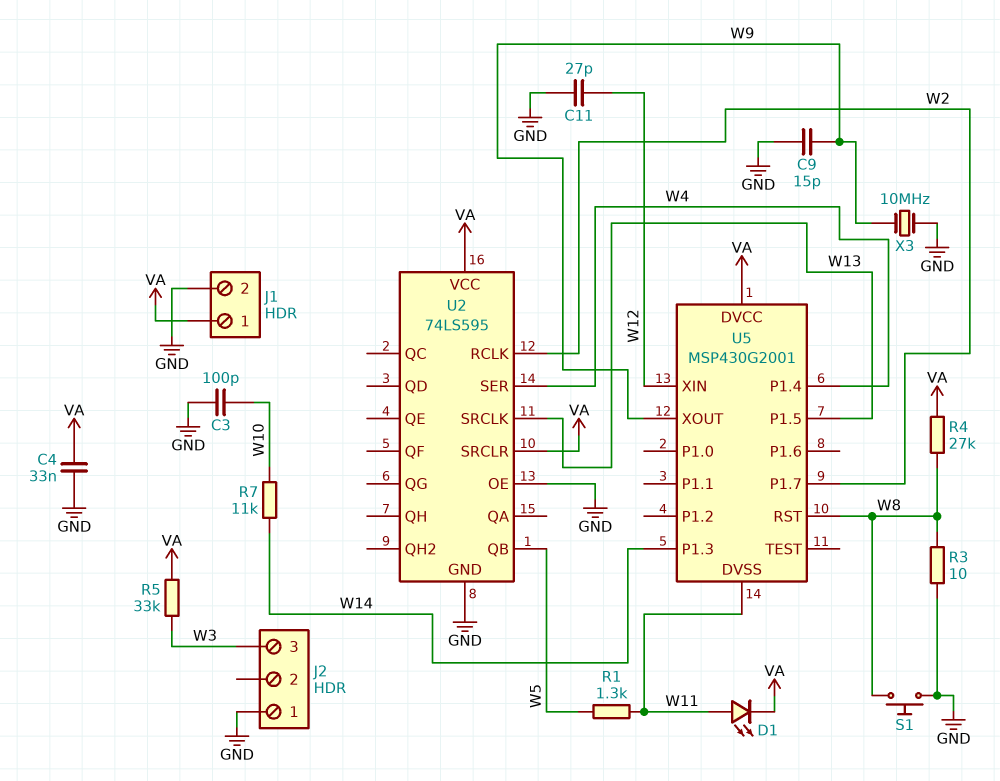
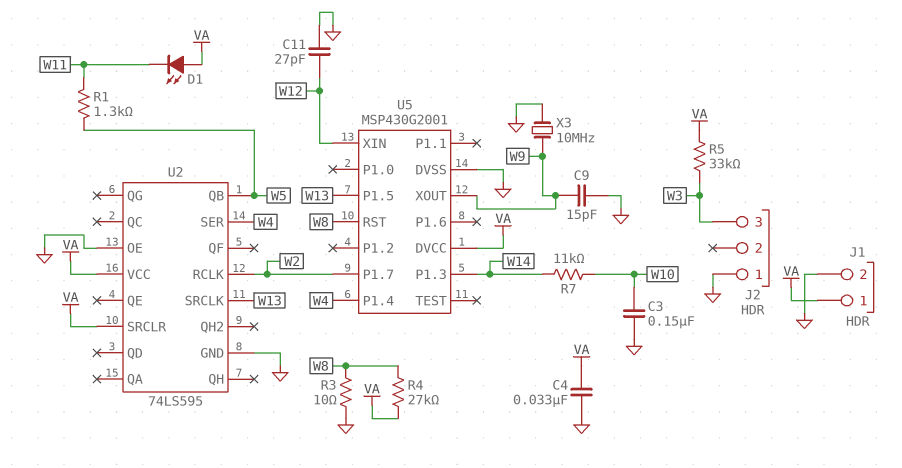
C3: 100pF (GND, W10) -> 150nF (GND, W10)
D1: LED (A W11, K VA) -> LED (A VA, K W11)
S1: button (GND, W8) -> none
U5 pin DVSS: W11 -> GND

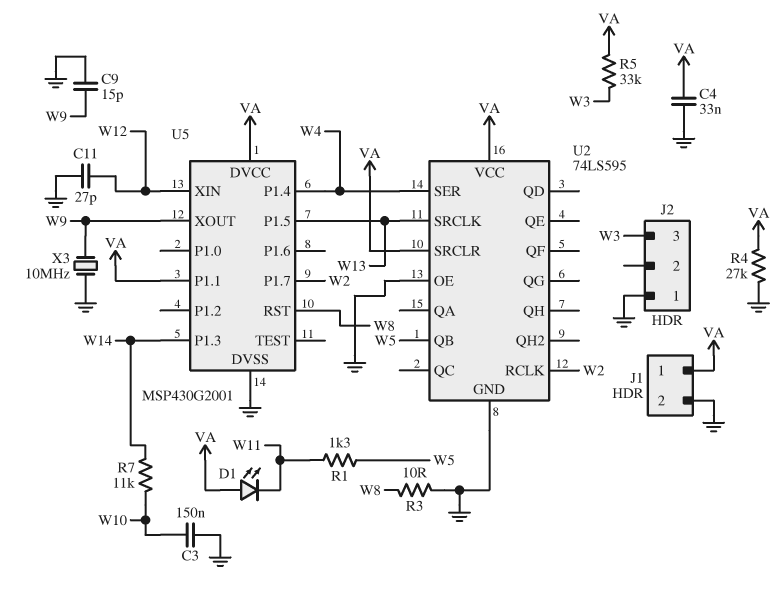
R4: 27k (VA, W8) -> 27k (GND, VA)
U5 pin P1.1: none -> VA

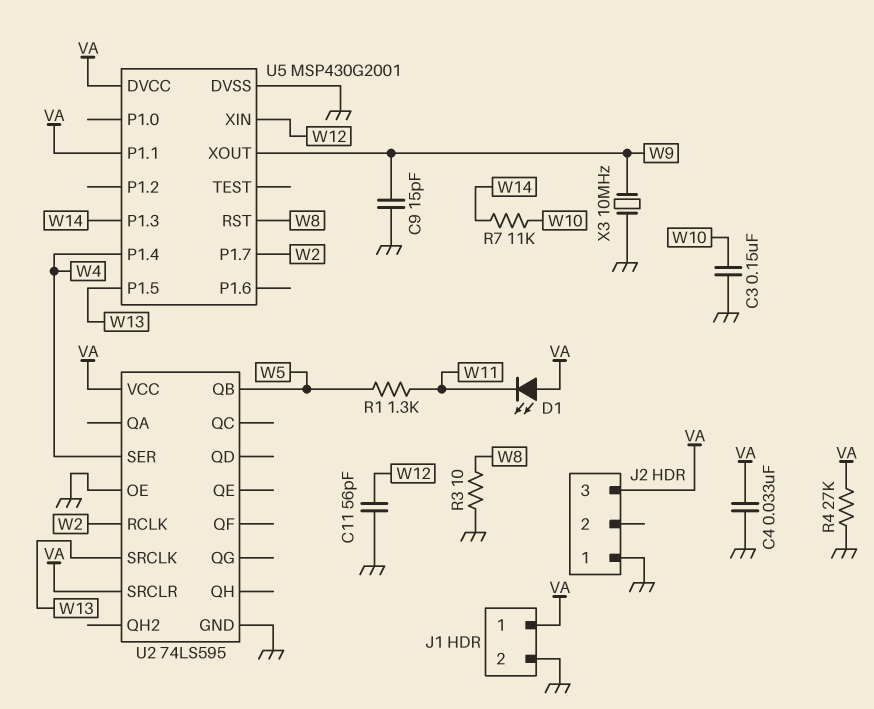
C11: 27pF (GND, W12) -> 56pF (GND, W12)
J2 pin 3: W3 -> VA
R5: 33k (VA, W3) -> none

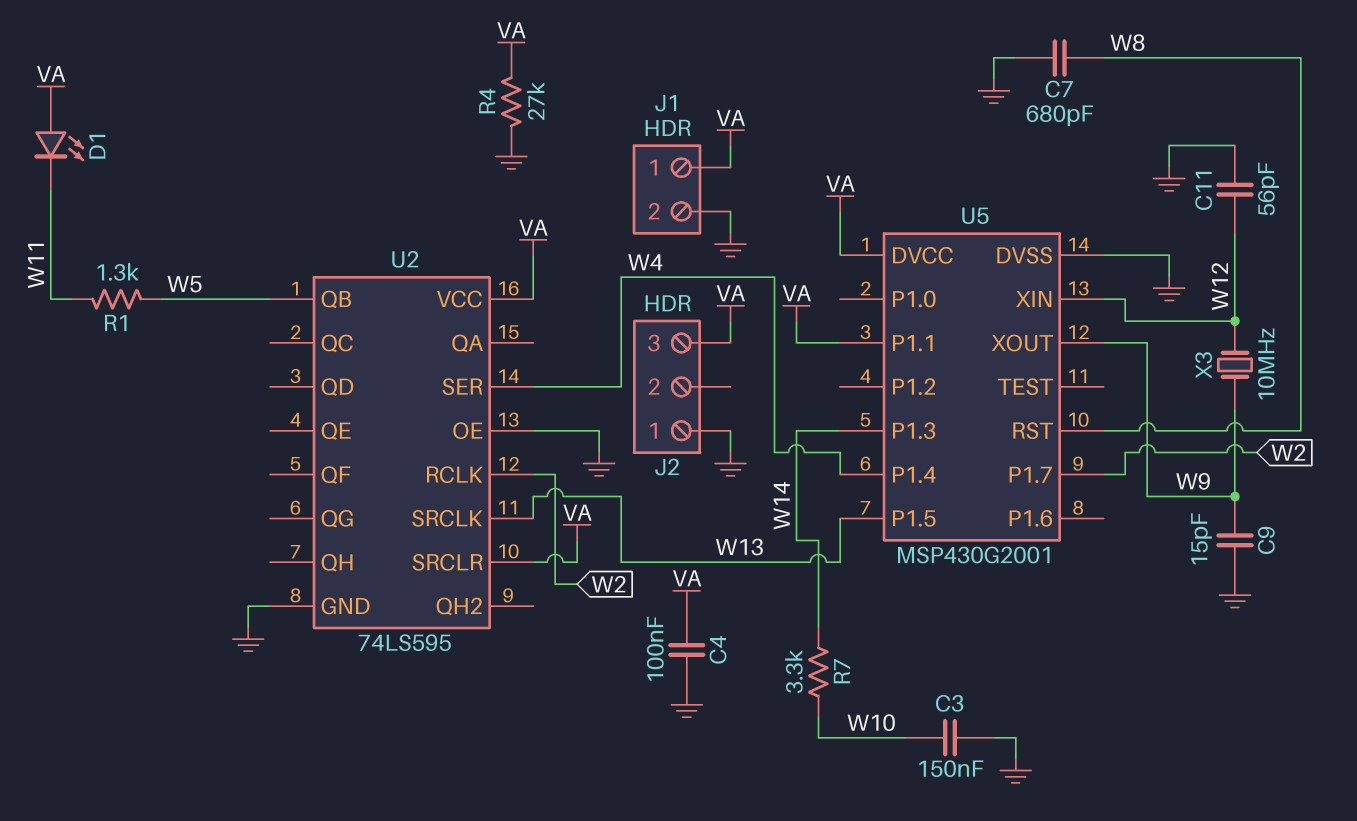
C4: 33nF (GND, VA) -> 100nF (GND, VA)
C7: none -> 680pF (GND, W8)
R3: 10 (GND, W8) -> none
R7: 11k (W10, W14) -> 3.3k (W10, W14)
X3: 10MHz (GND, W9) -> 10MHz (W9, W12)

